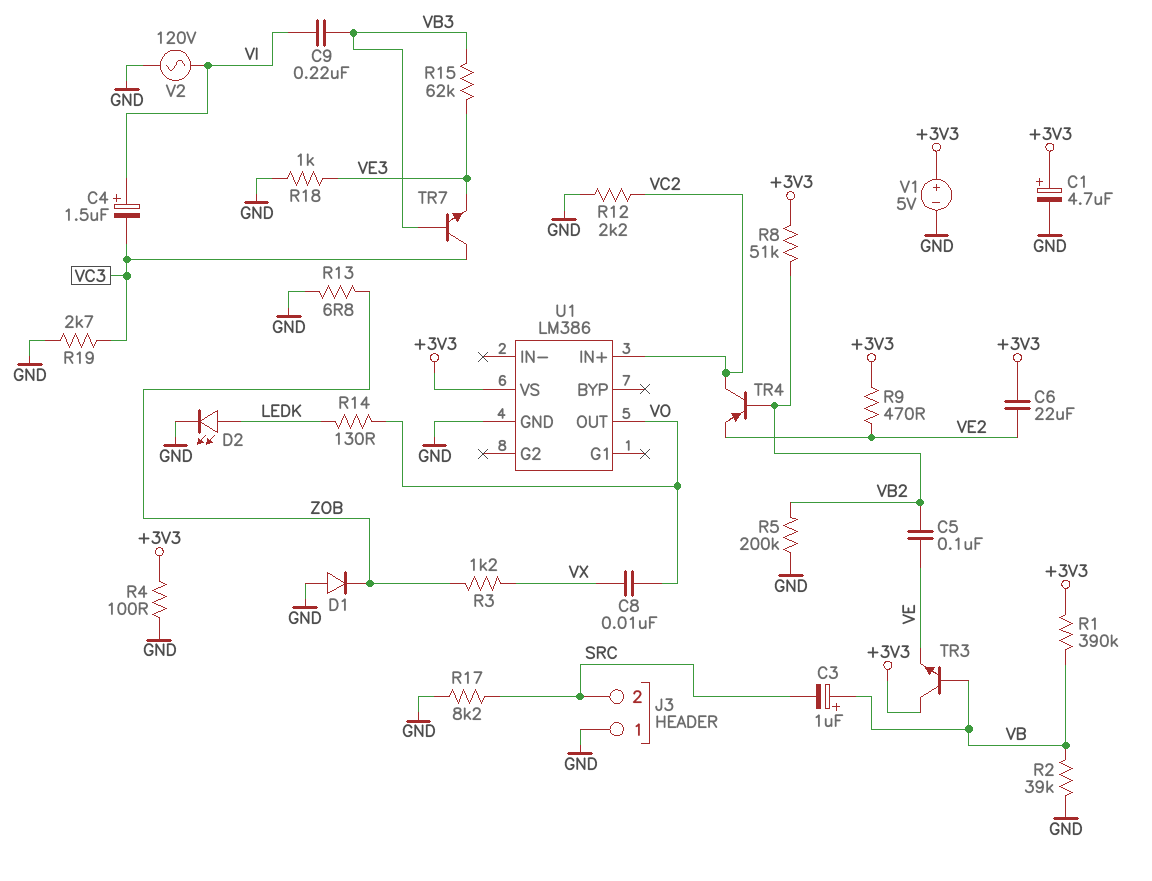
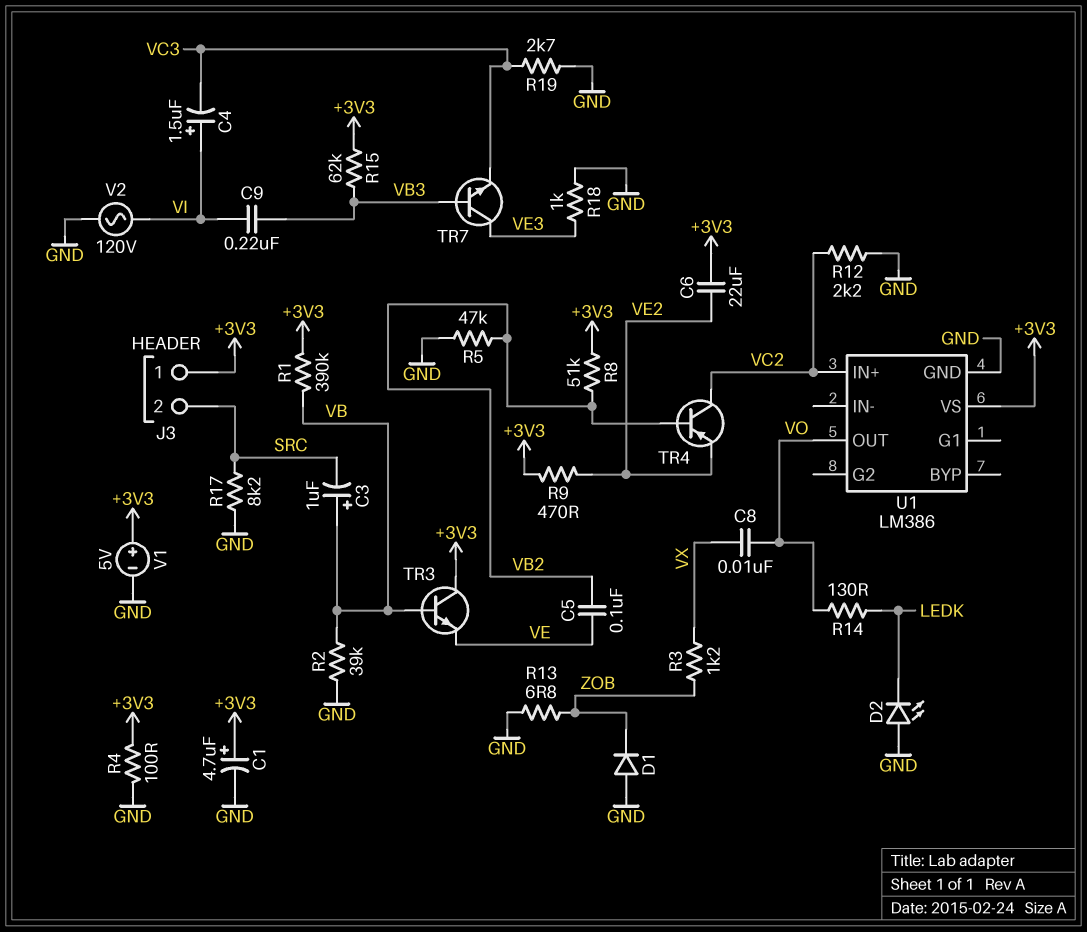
D2: LED (A LEDK, K GND) -> LED (A GND, K LEDK)
J3 pin 1: GND -> +3V3
R5: 200k (GND, VB2) -> 47k (GND, VB2)
R15: 62k (VB3, VE3) -> 62k (+3V3, VB3)
TR7: NPN (B VB3, C VC3, E VE3) -> NPN (B VB3, C VE3, E VC3)

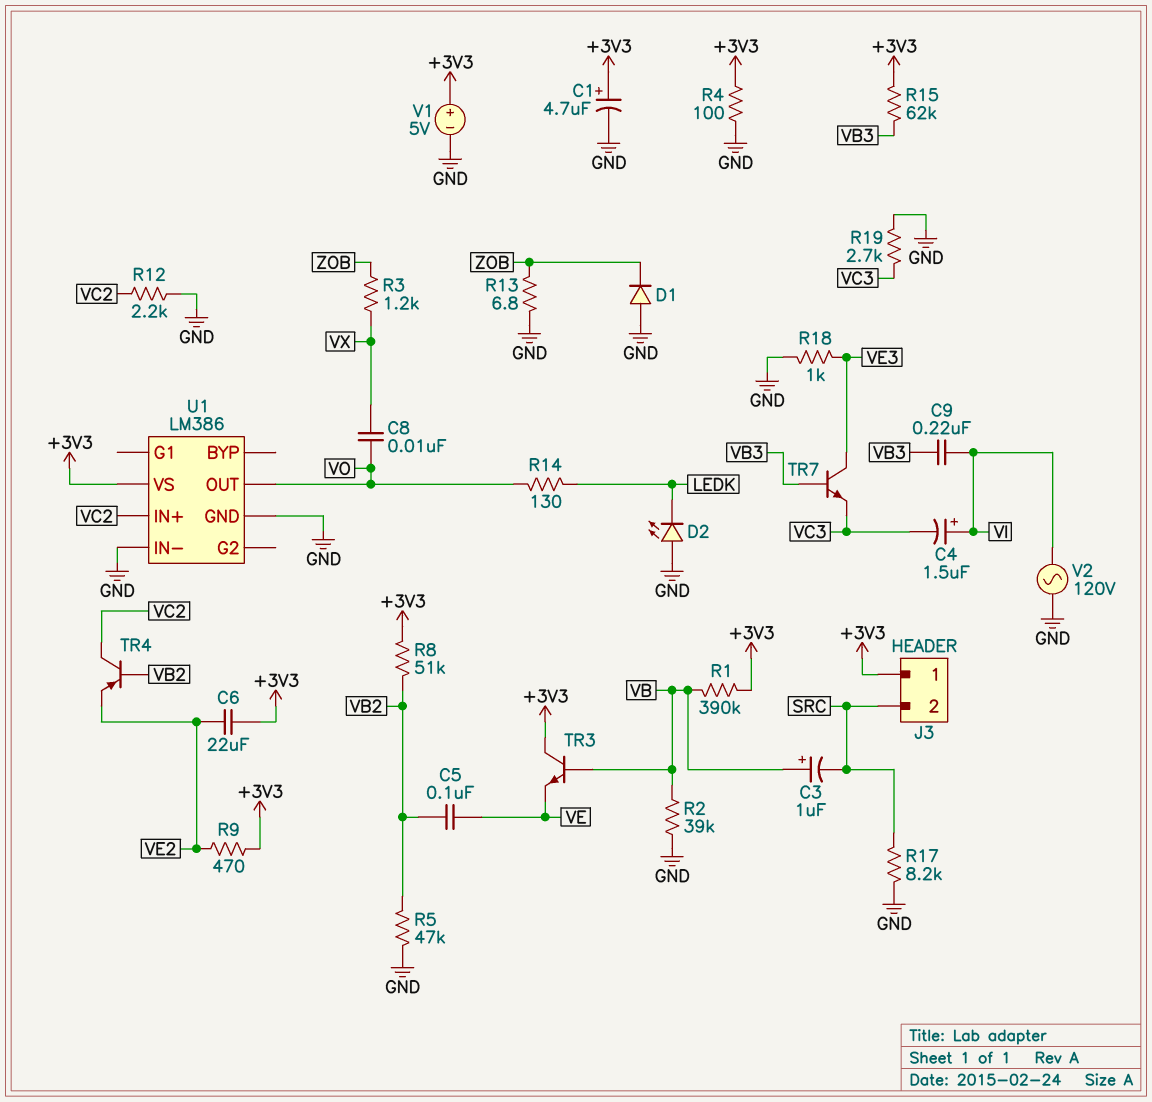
U1 pin IN-: none -> GND

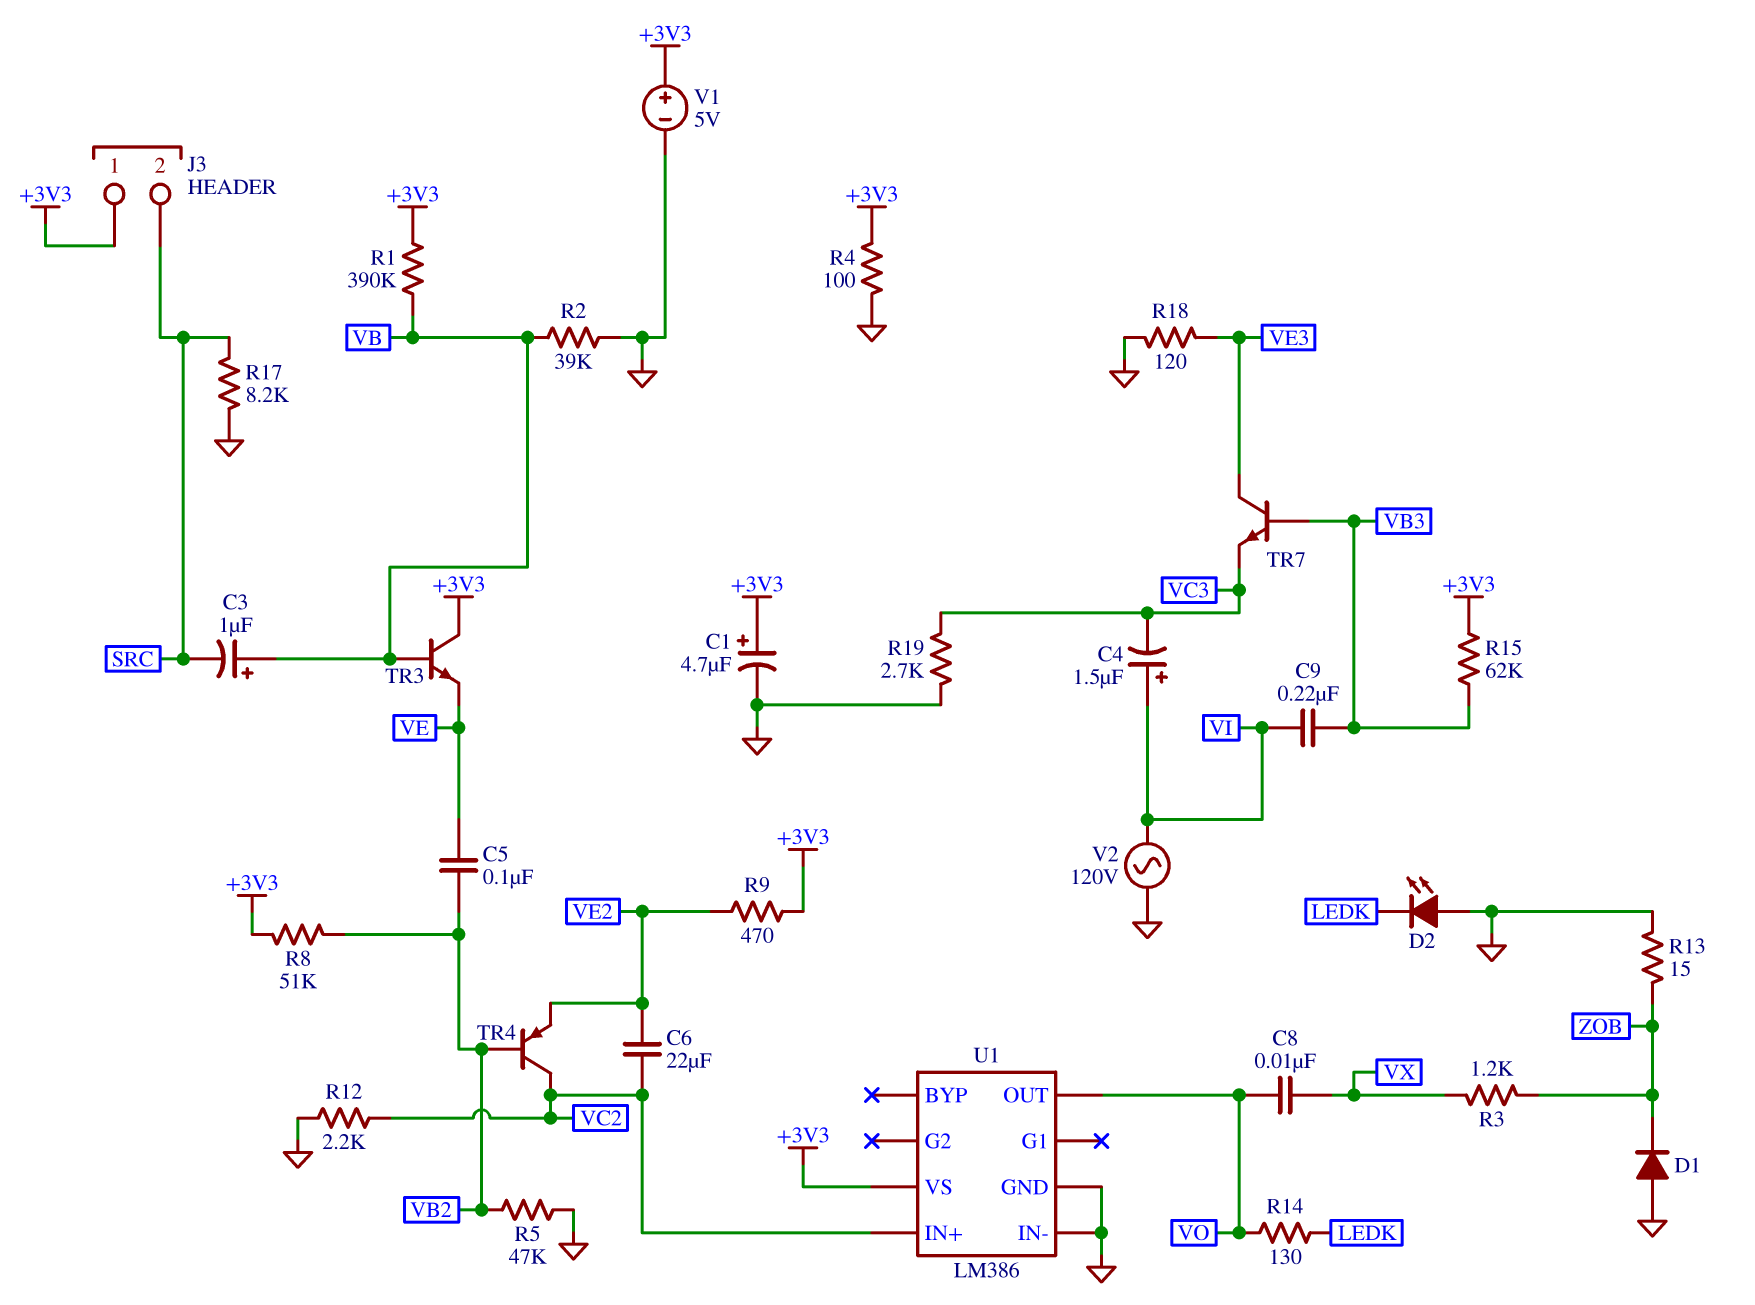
C6: 22uF (+3V3, VE2) -> 22uF (VC2, VE2)
R13: 6.8 (GND, ZOB) -> 15 (GND, ZOB)
R18: 1k (GND, VE3) -> 120 (GND, VE3)

